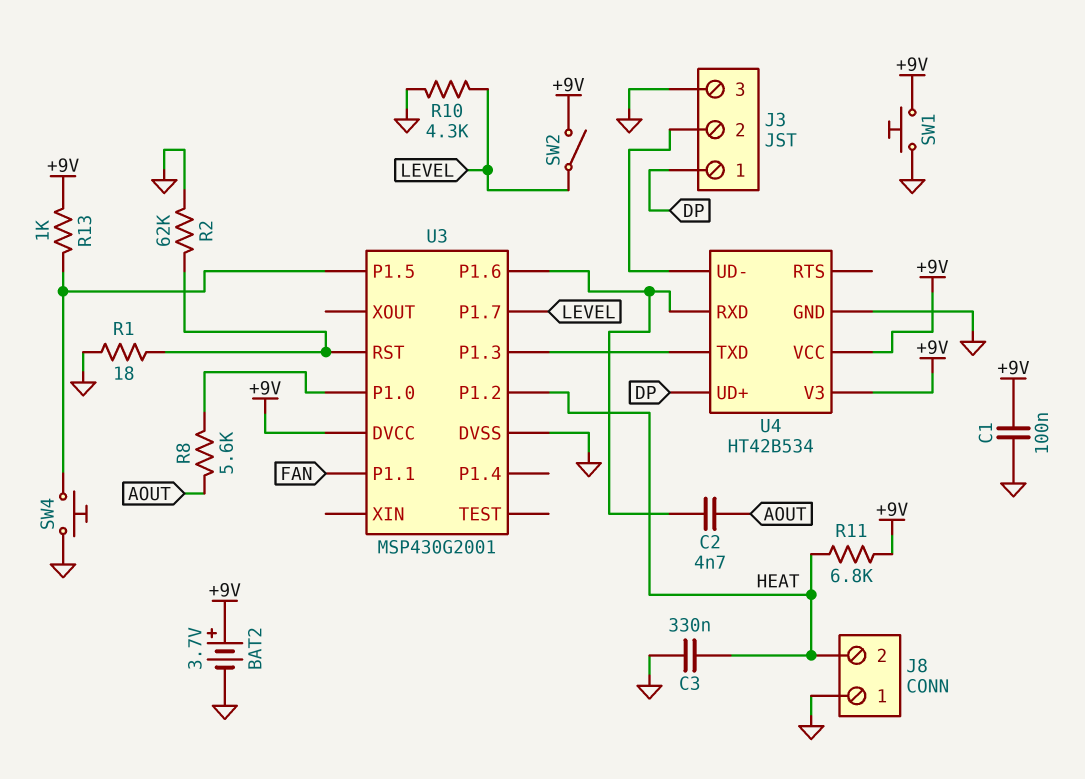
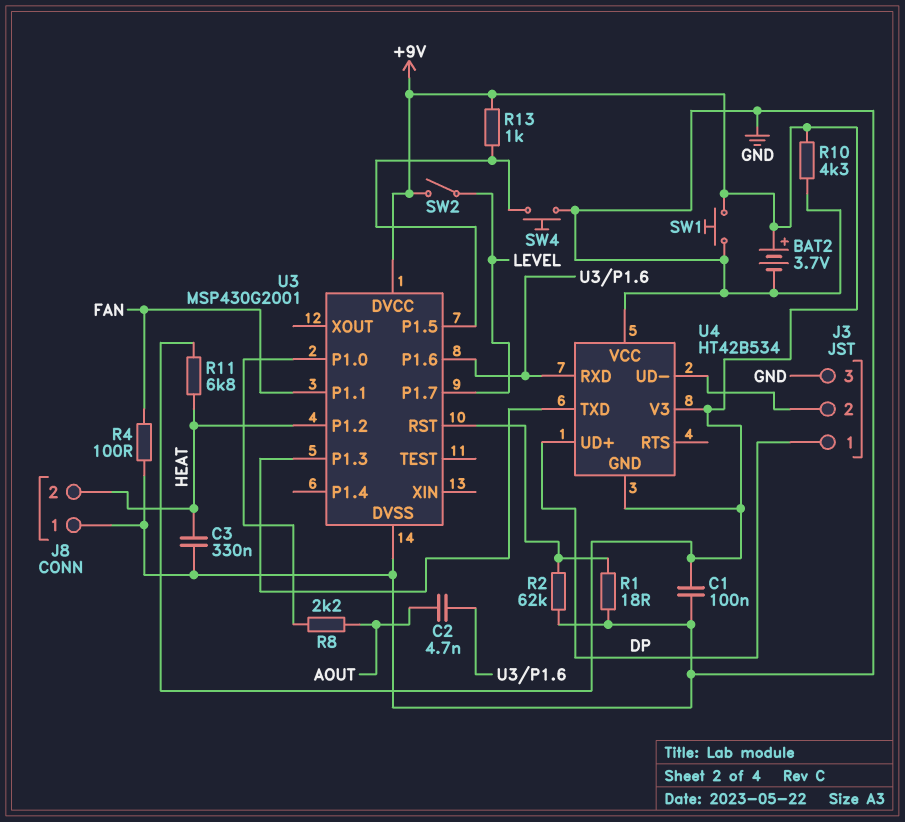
R4: none -> 100 (FAN, GND)
R8: 5.6k (AOUT, U3/P1.0) -> 2.2k (AOUT, U3/P1.0)
R10: 4.3k (GND, LEVEL) -> 4.3k (+9V, GND)
U4 pin GND: GND -> +9V
U4 pin VCC: +9V -> GND

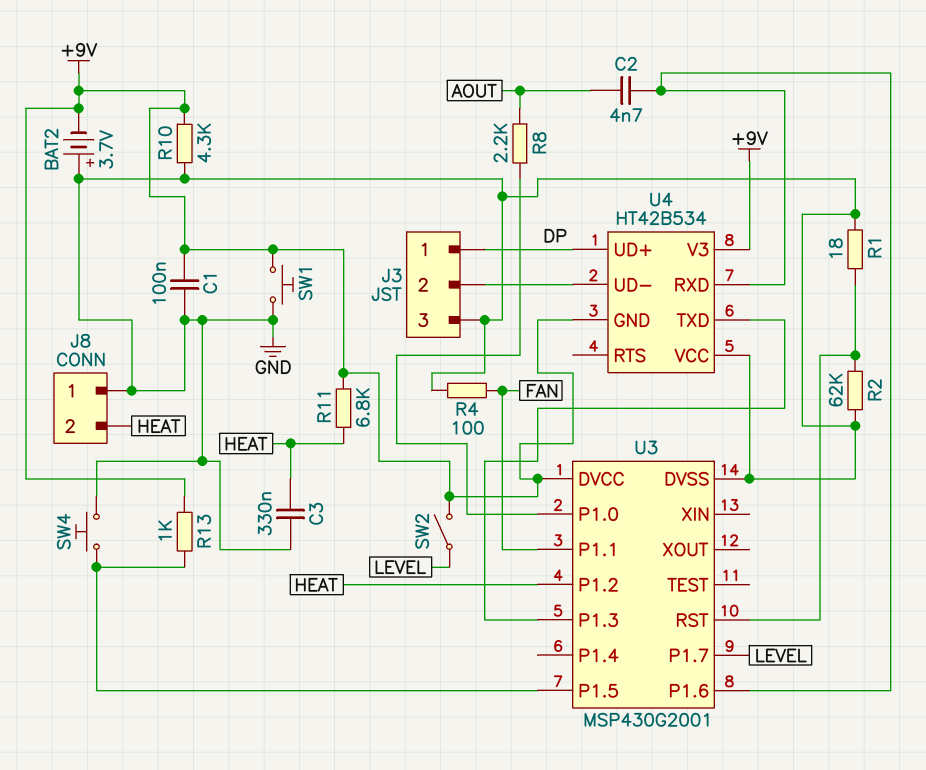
BAT2: 3.7V (plus +9V, minus GND) -> 3.7V (plus GND, minus +9V)

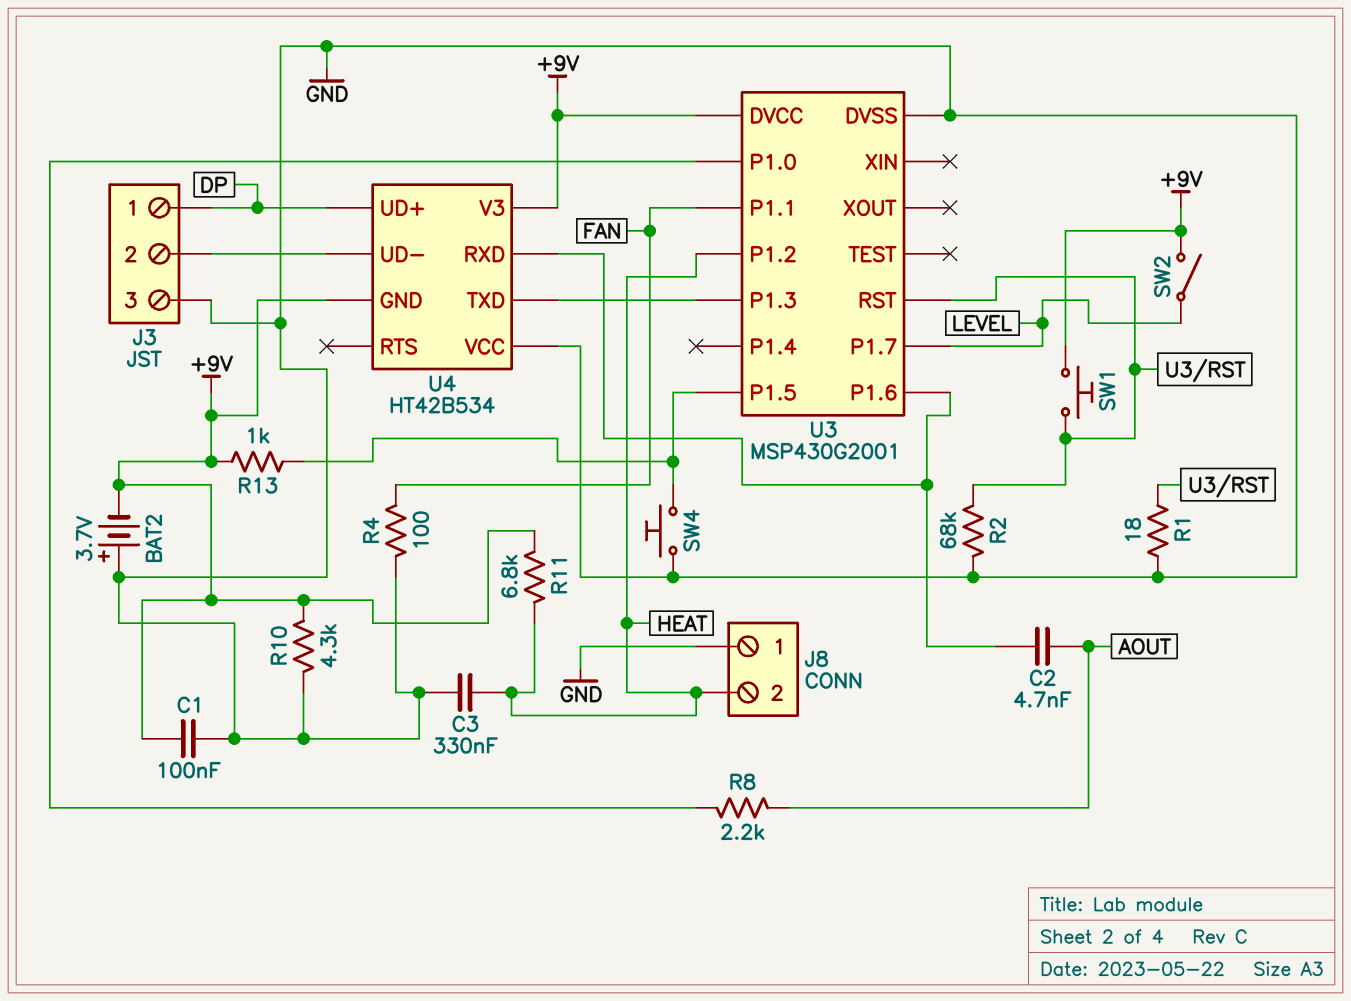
R2: 62k (GND, U3/RST) -> 68k (GND, U3/RST)
SW1: button (+9V, GND) -> button (+9V, U3/RST)

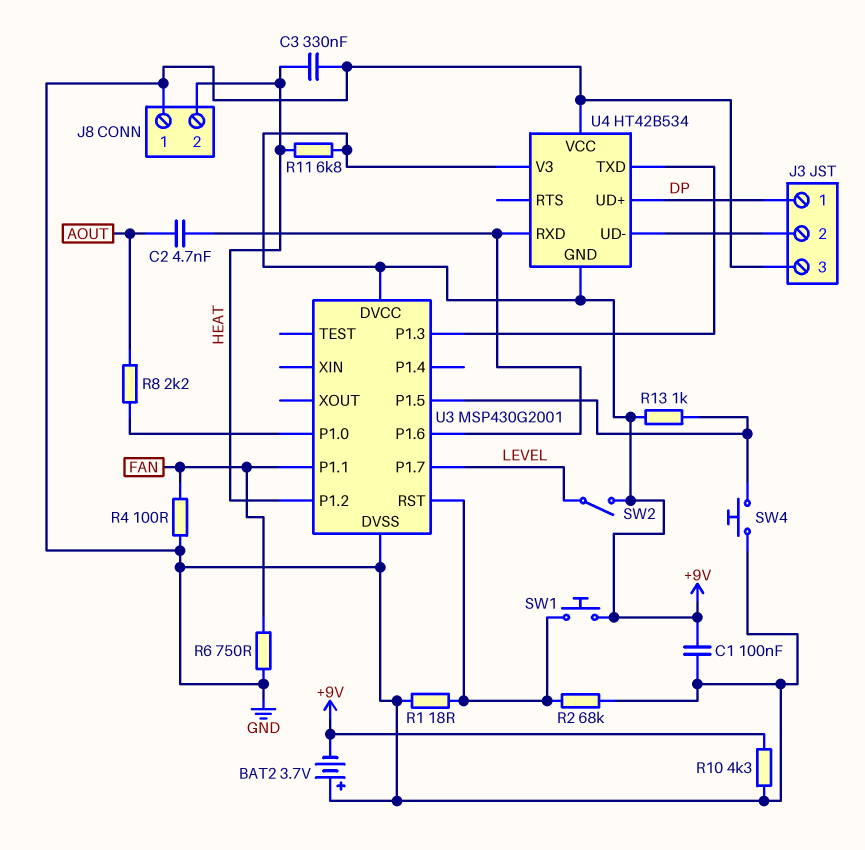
R6: none -> 750 (FAN, GND)

